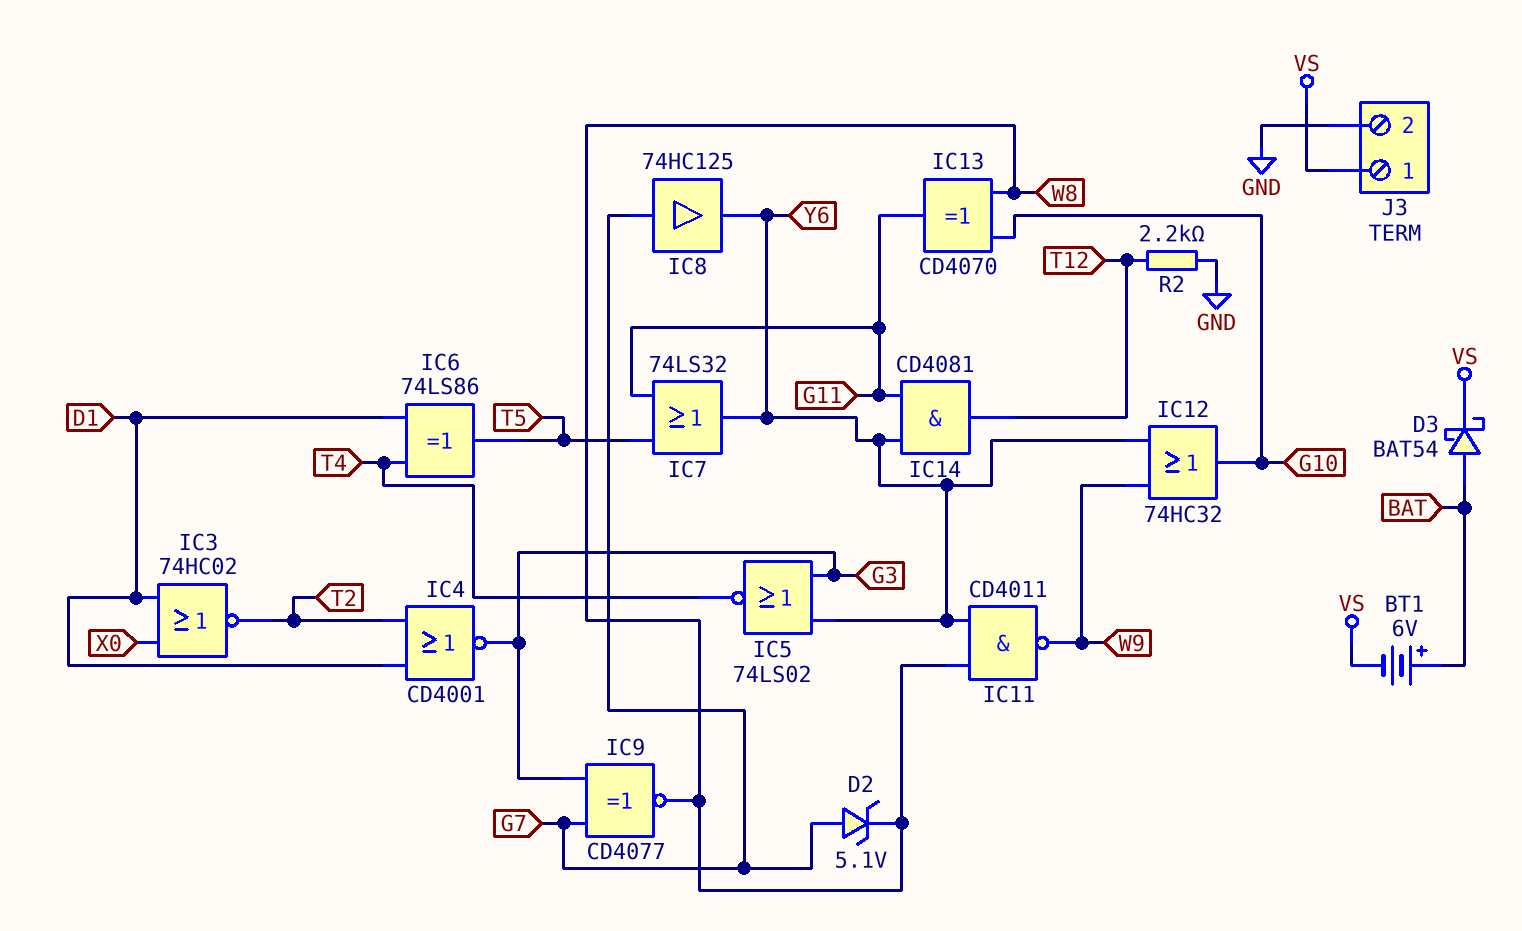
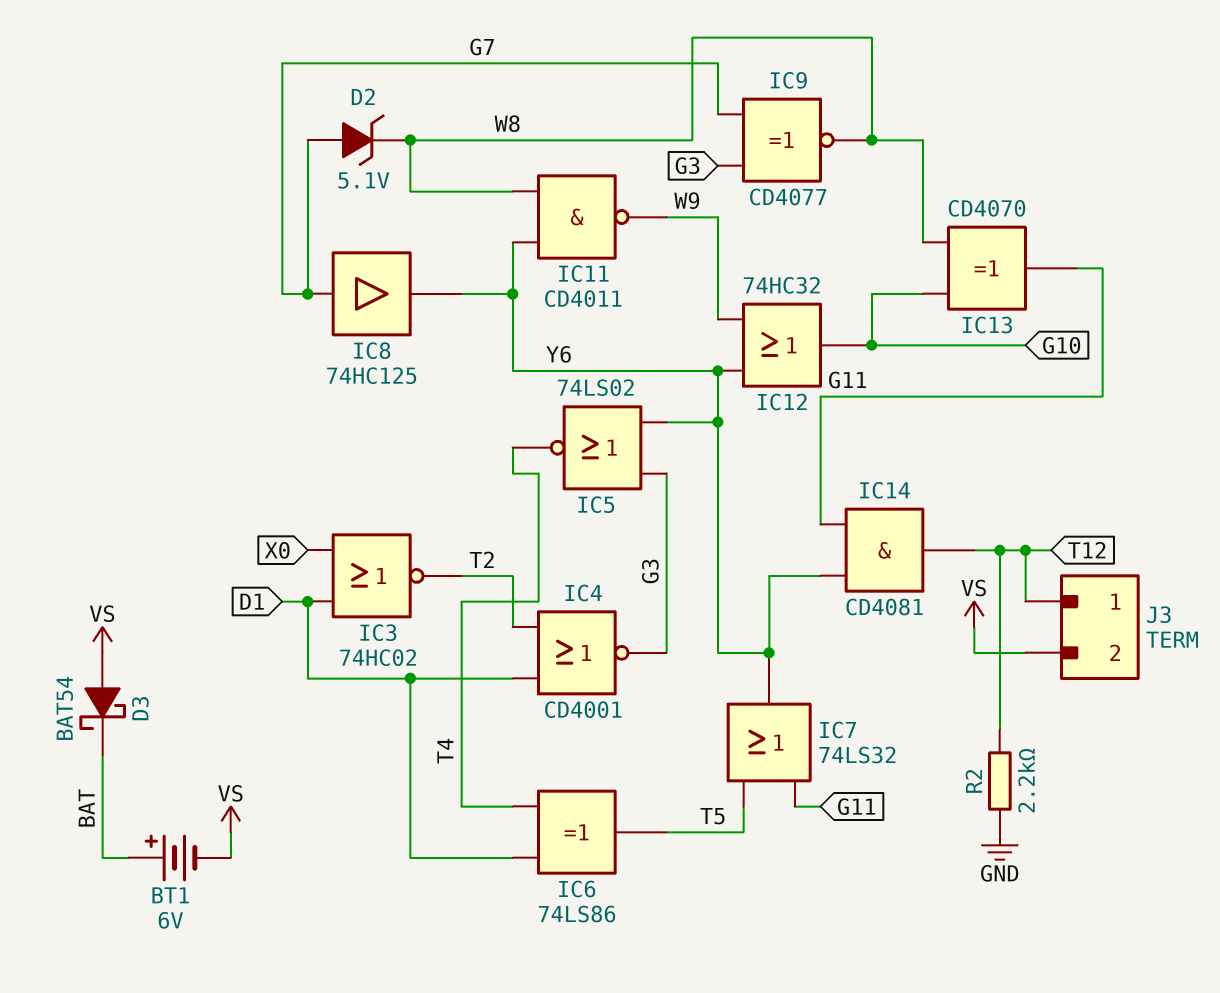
D3: schottky BAT54 (A BAT, K VS) -> schottky BAT54 (A VS, K BAT)
J3 pin 1: VS -> T12
J3 pin 2: GND -> VS

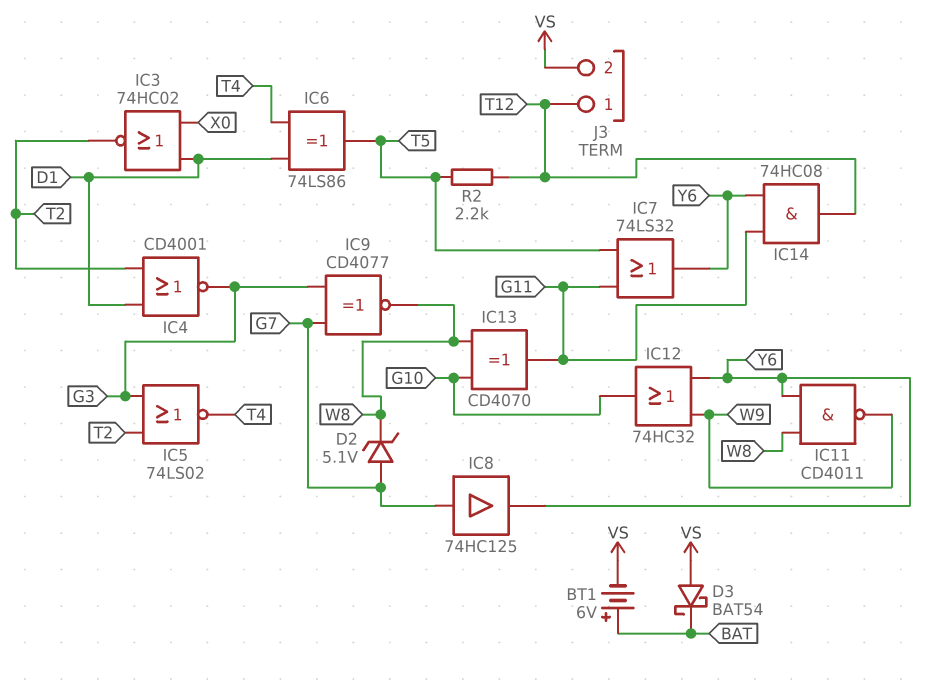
IC5: NOR 74LS02 (in G3, in Y6, out T4) -> NOR 74LS02 (in G3, in T2, out T4)
IC14: AND CD4081 (in G11, in Y6, out T12) -> AND 74HC08 (in G11, in Y6, out T12)
R2: 2.2k (GND, T12) -> 2.2k (T5, T12)

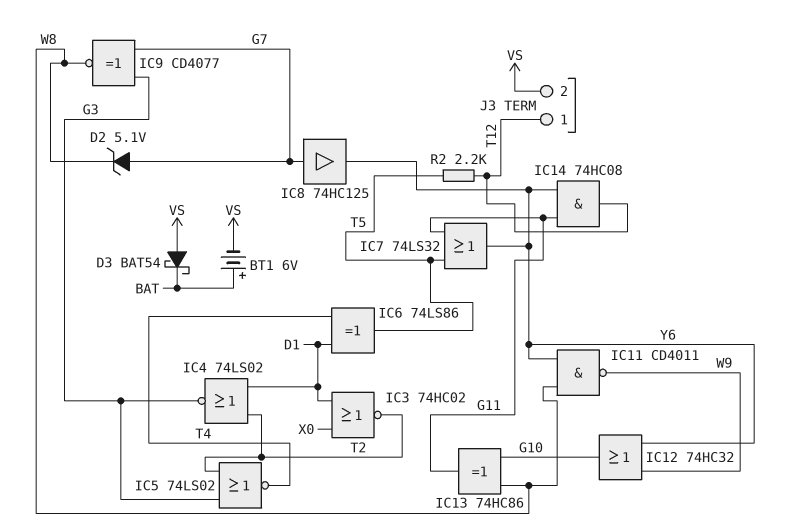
IC4: NOR CD4001 (in D1, in T2, out G3) -> NOR 74LS02 (in D1, in T2, out G3)
IC13: XOR CD4070 (in G10, in W8, out G11) -> XOR 74HC86 (in G10, in W8, out G11)

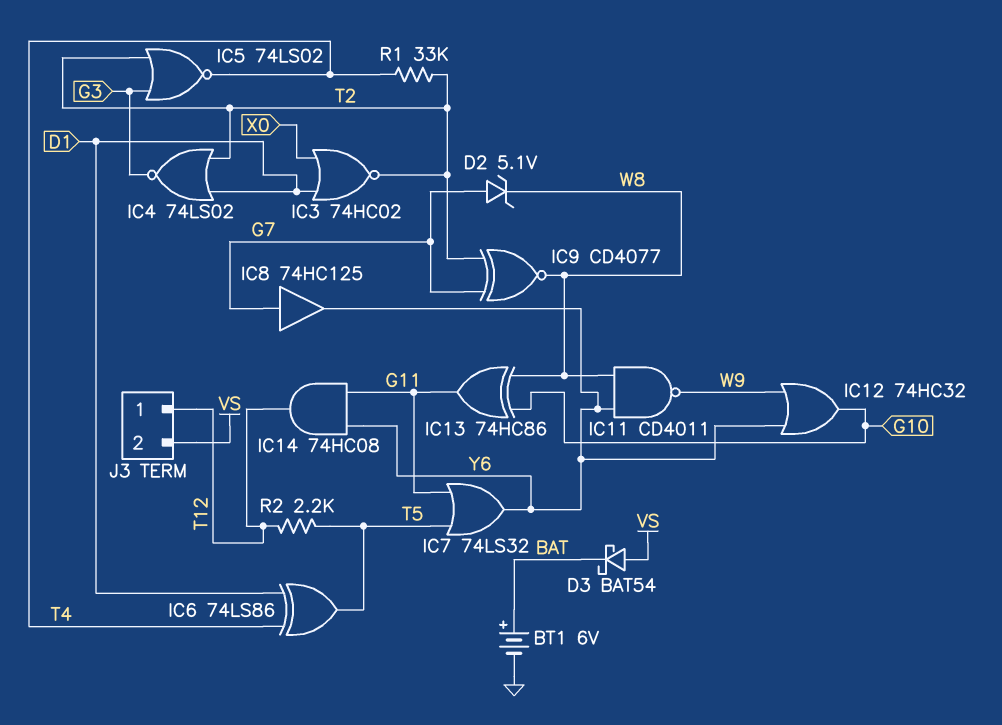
BT1: 6V (plus BAT, minus VS) -> 6V (plus BAT, minus GND)
IC9: XNOR CD4077 (in G3, in G7, out W8) -> XNOR CD4077 (in G7, in T2, out W8)
R1: none -> 33k (T2, T4)

